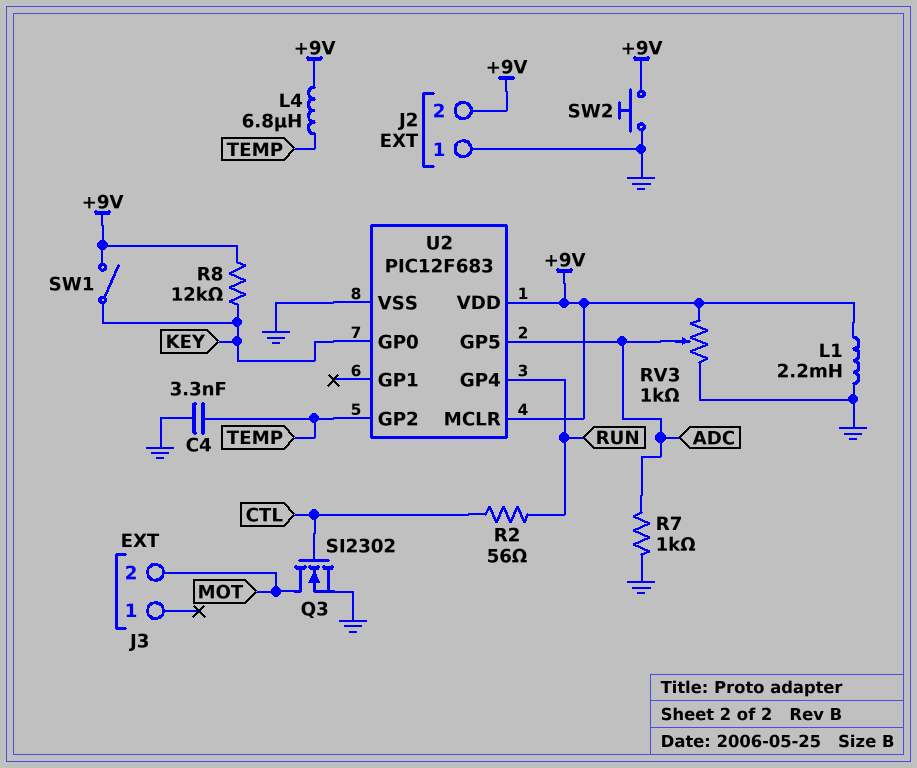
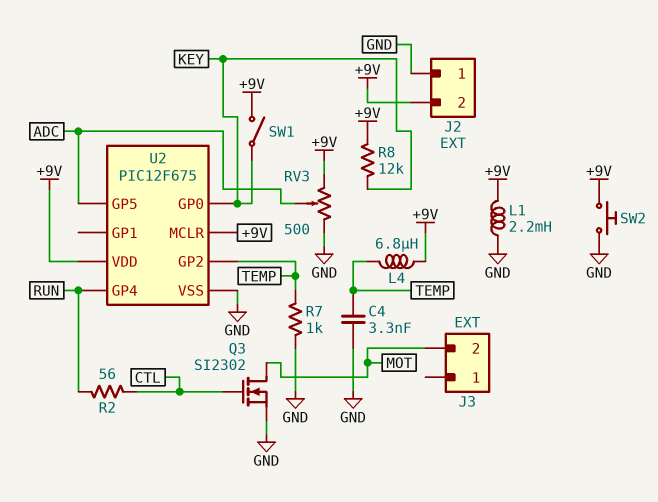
R7: 1k (ADC, GND) -> 1k (GND, TEMP)
RV3: 1k (+9V, GND, wiper ADC) -> 500 (+9V, GND, wiper ADC)
U2: PIC12F683 -> PIC12F675

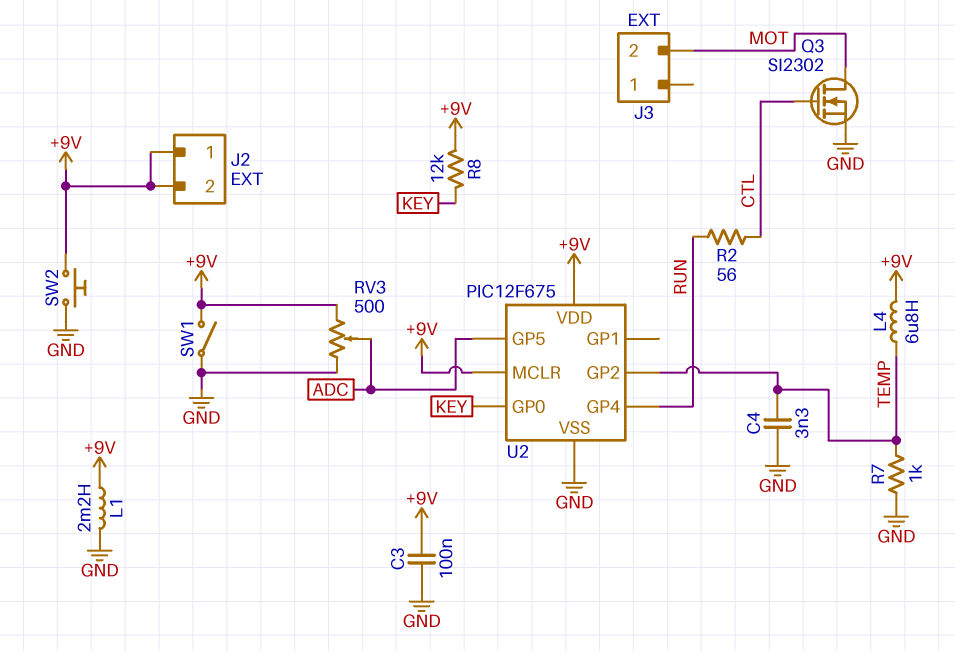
C3: none -> 100nF (+9V, GND)
J2 pin 1: GND -> +9V
SW1: switch (+9V, KEY) -> switch (+9V, GND)

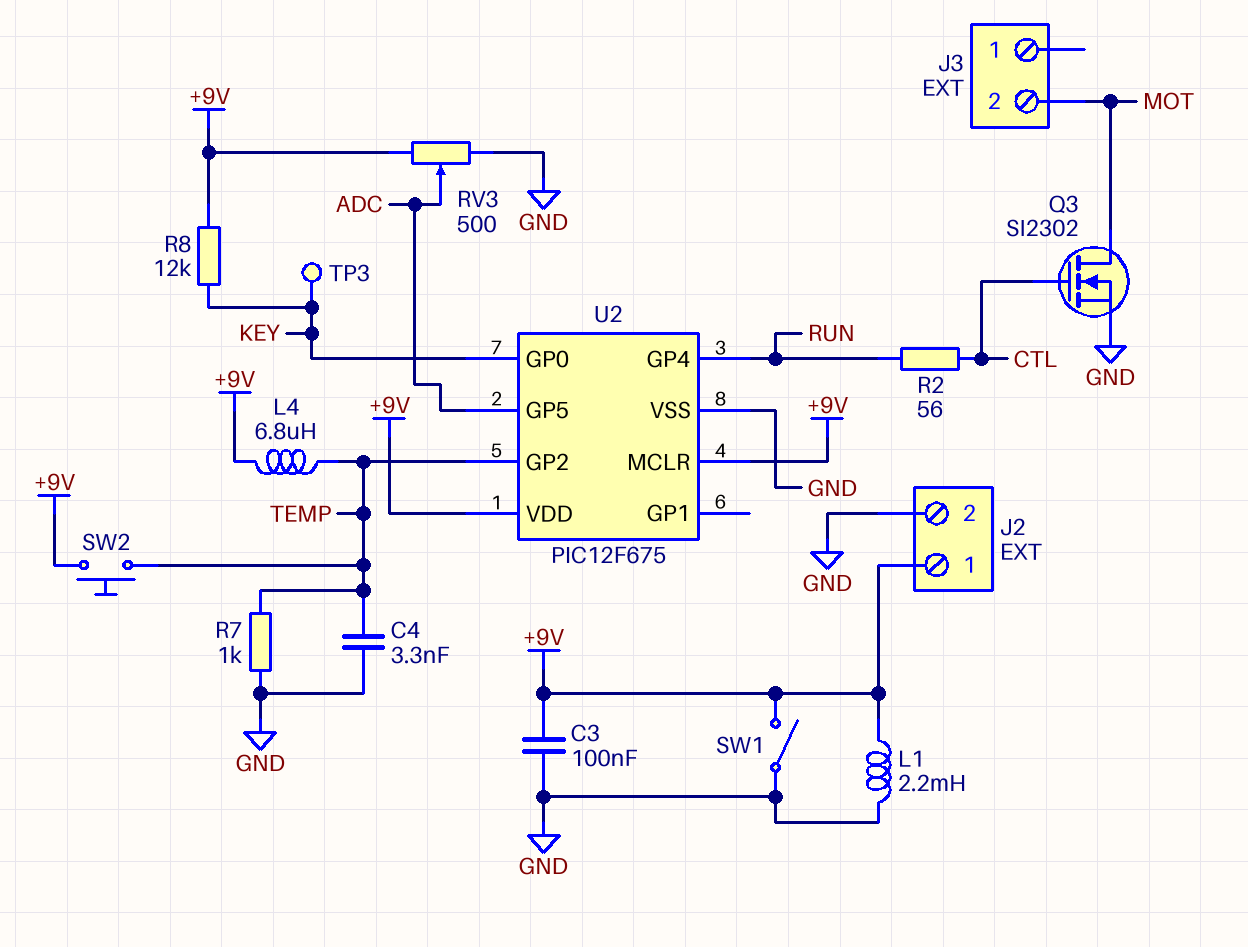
J2 pin 2: +9V -> GND
SW2: button (+9V, GND) -> button (+9V, TEMP)
TP3: none -> test point (KEY)

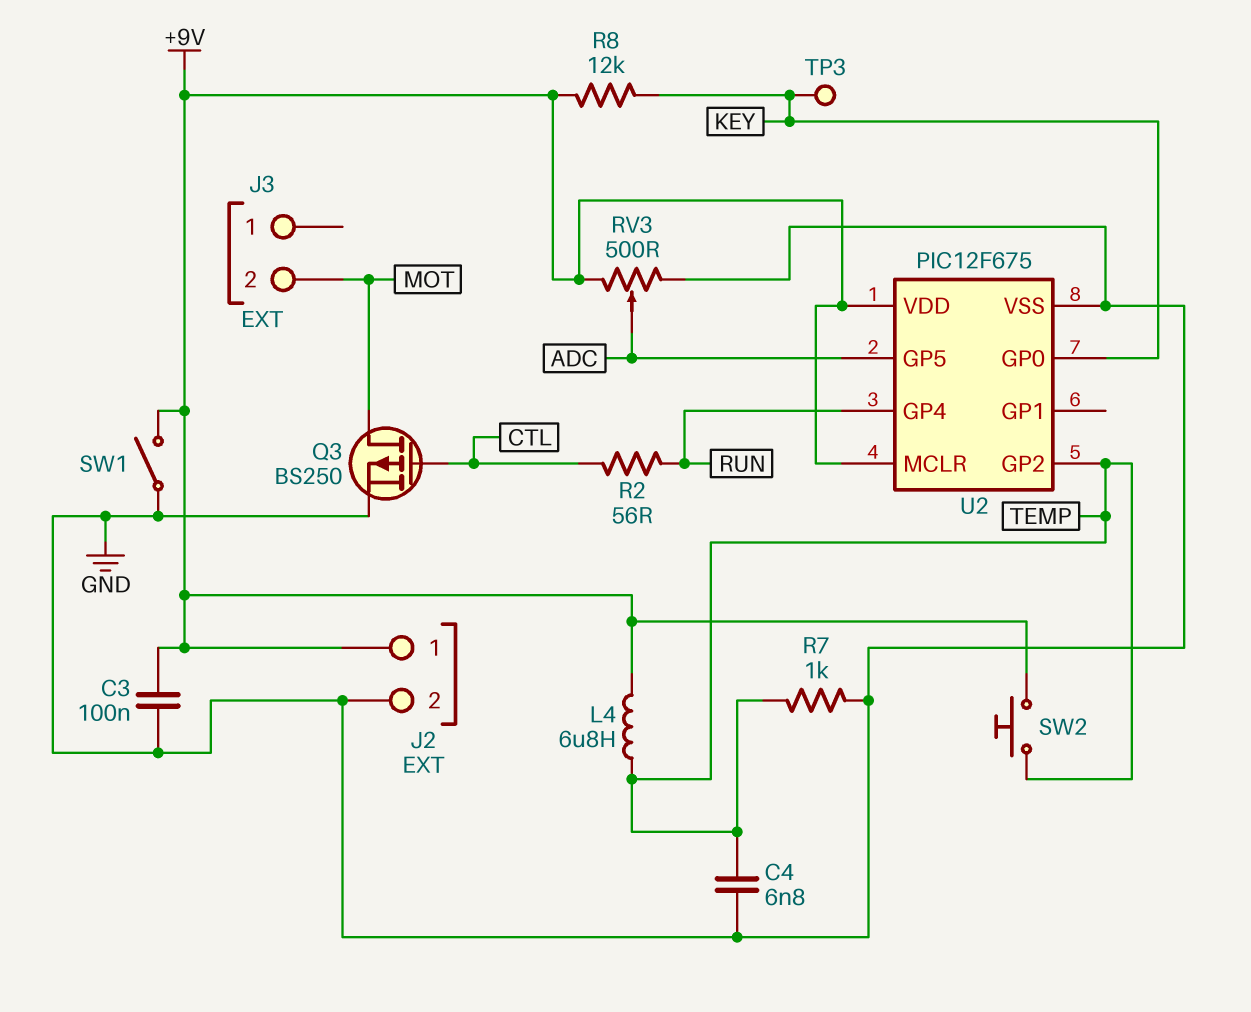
C4: 3.3nF (GND, TEMP) -> 6.8nF (GND, TEMP)
L1: 2.2mH (+9V, GND) -> none
Q3: NMOS SI2302 (G CTL, D MOT, S GND) -> PMOS BS250 (G CTL, D MOT, S GND)

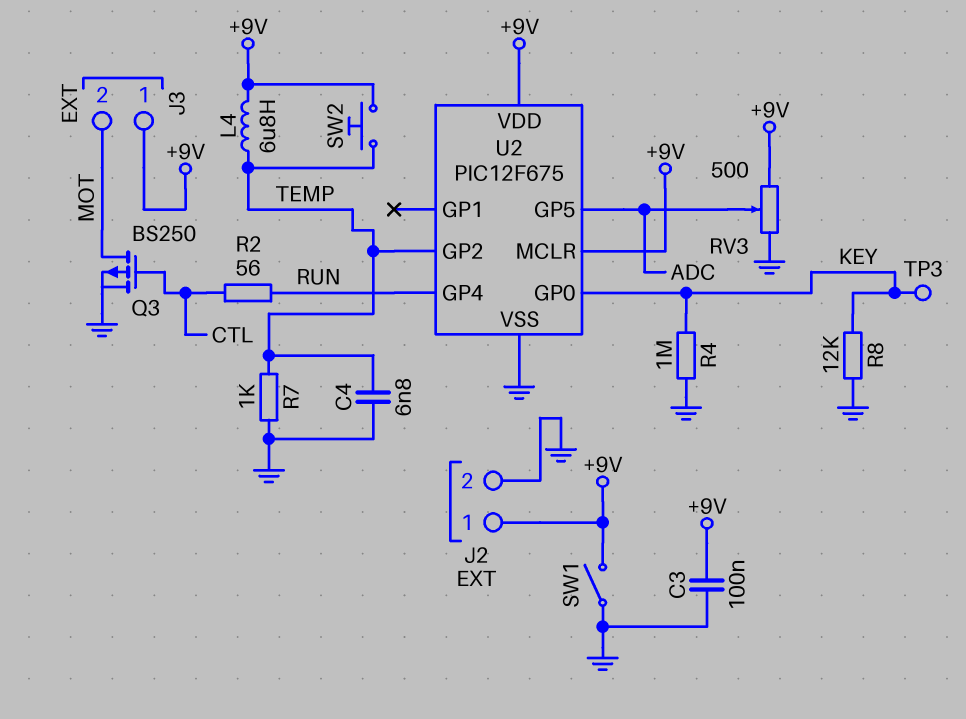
J3 pin 1: none -> +9V
R4: none -> 1M (GND, KEY)
R8: 12k (+9V, KEY) -> 12k (GND, KEY)

